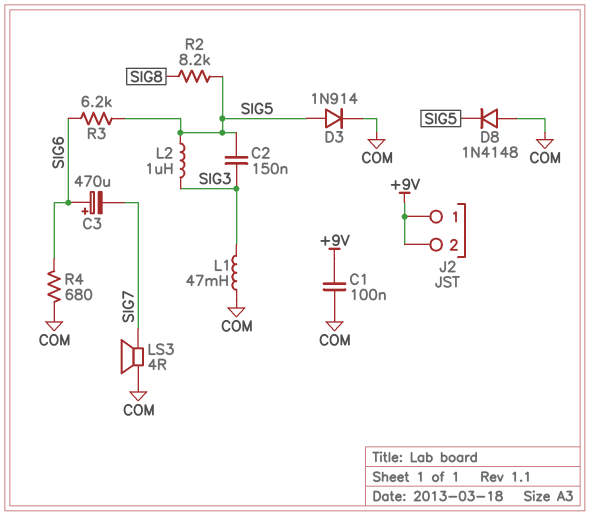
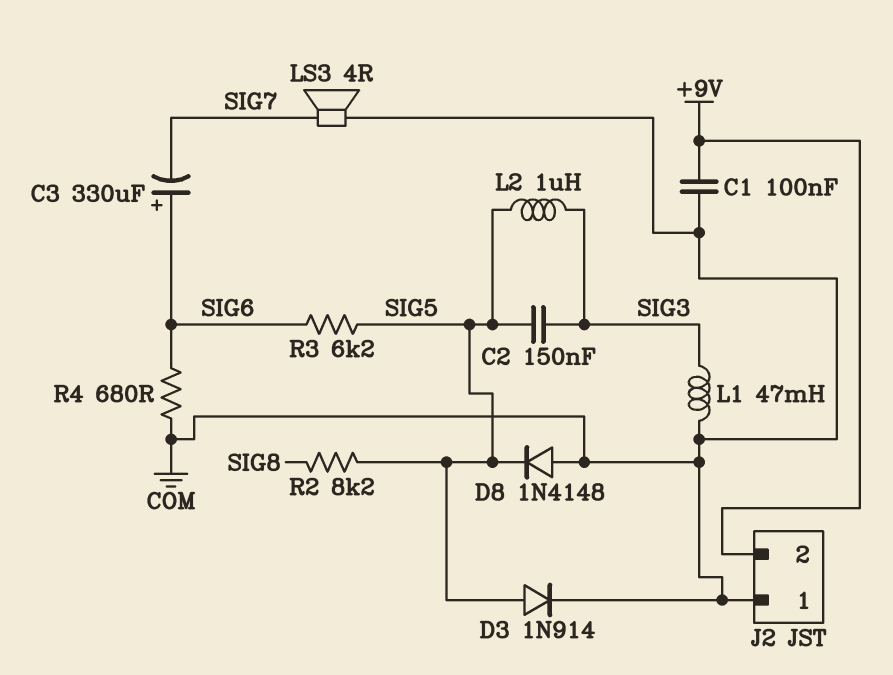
C3: 470uF (plus SIG6, minus SIG7) -> 330uF (plus SIG6, minus SIG7)
J2 pin 1: +9V -> COM

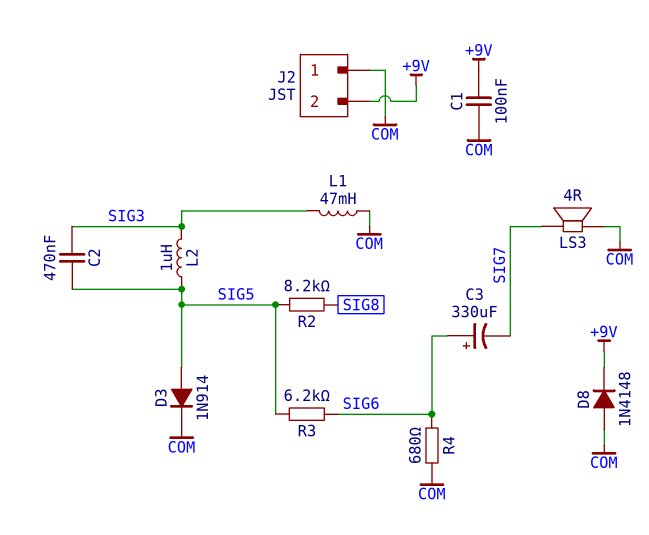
C2: 150nF (SIG3, SIG5) -> 470nF (SIG3, SIG5)
D8: diode 1N4148 (A COM, K SIG5) -> diode 1N4148 (A COM, K +9V)

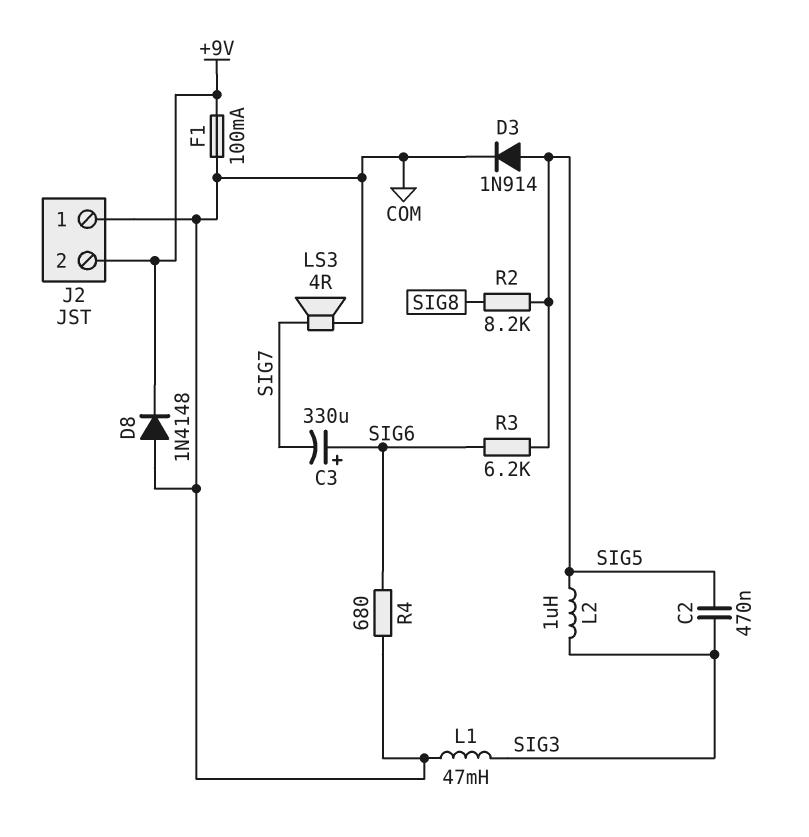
C1: 100nF (+9V, COM) -> none
F1: none -> 100mA (+9V, COM)

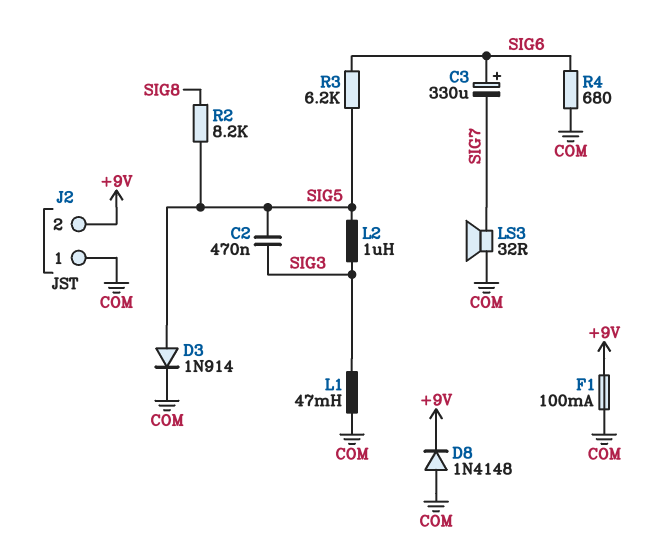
LS3: speaker 4R (COM, SIG7) -> speaker 32R (COM, SIG7)

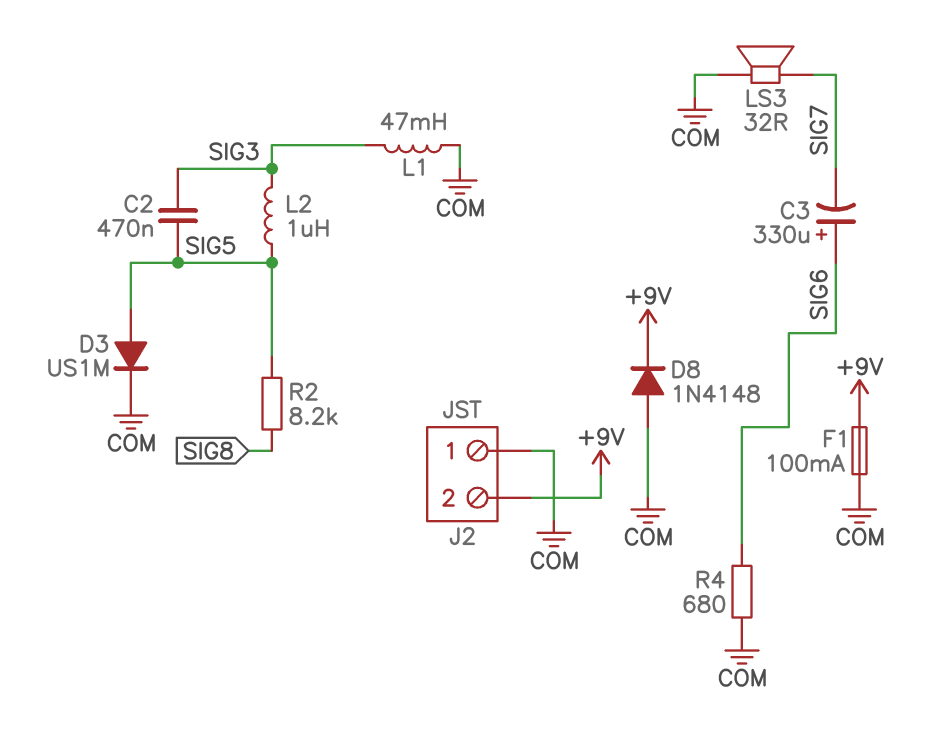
D3: diode 1N914 (A SIG5, K COM) -> diode US1M (A SIG5, K COM)
R3: 6.2k (SIG5, SIG6) -> none

